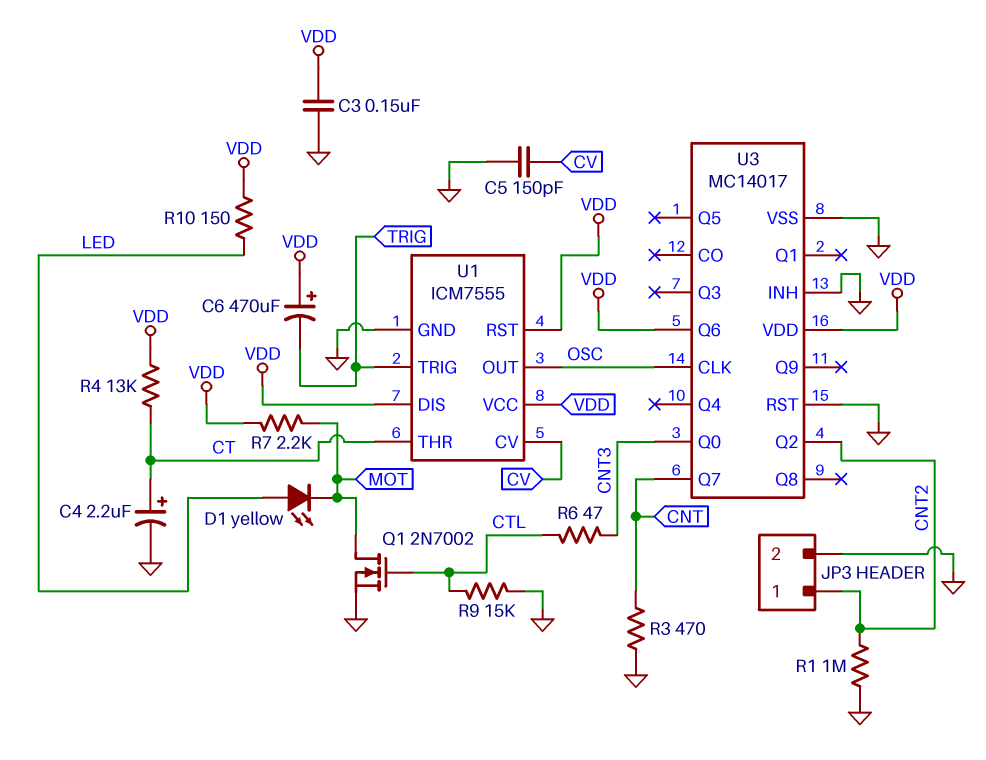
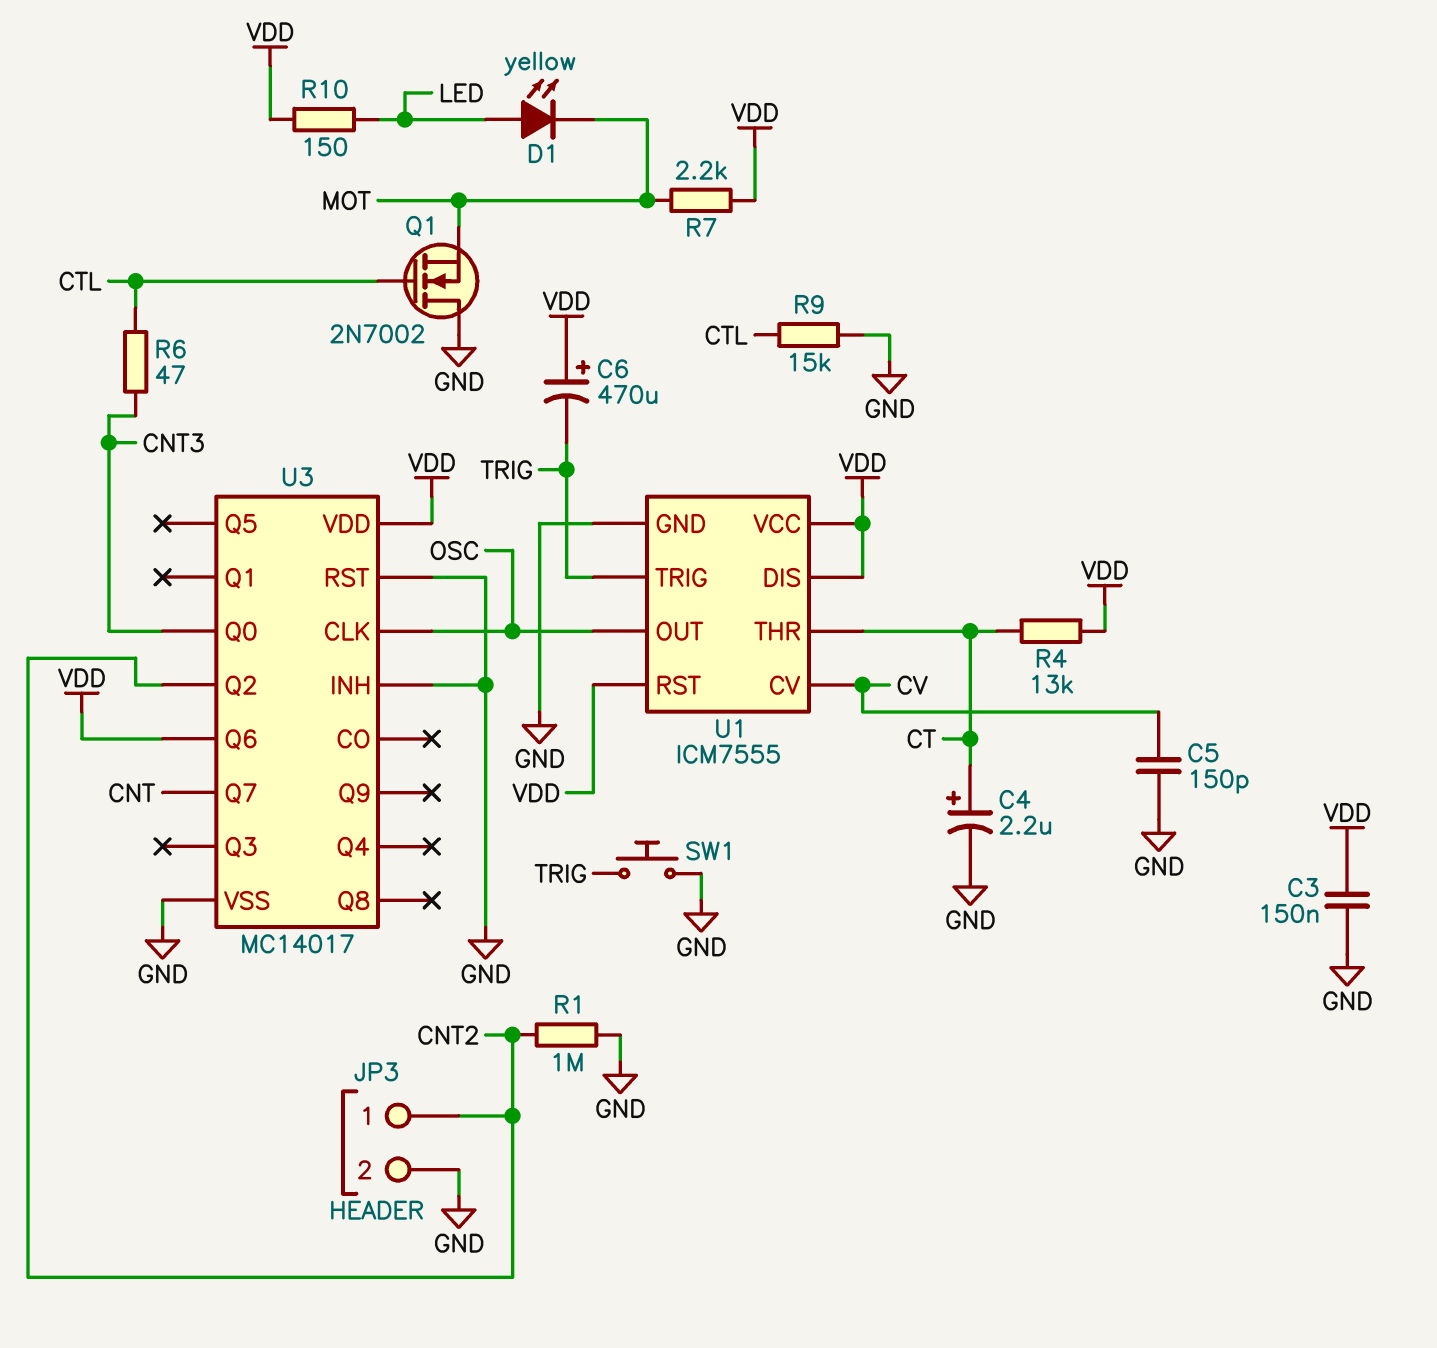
Q1: NMOS 2N7002 (G CTL, D MOT, S GND) -> NMOS 2N7002 (G CTL, D GND, S MOT)
R3: 470 (CNT, GND) -> none
SW1: none -> button (GND, TRIG)

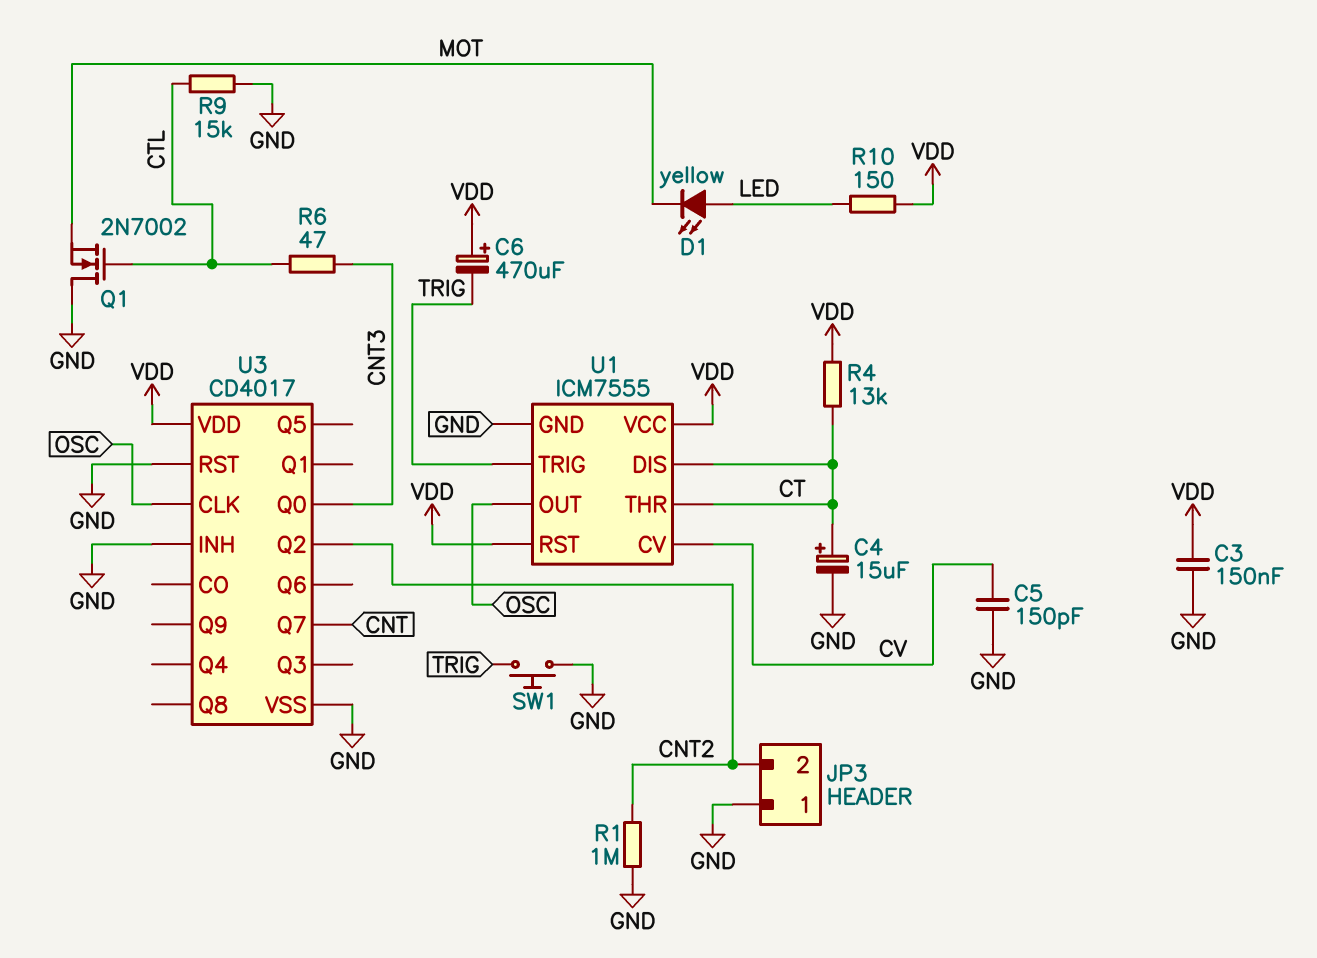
C4: 2.2uF (plus CT, minus GND) -> 15uF (plus CT, minus GND)
JP3 pin 1: CNT2 -> GND
JP3 pin 2: GND -> CNT2
R7: 2.2k (MOT, VDD) -> none
U1 pin DIS: VDD -> CT
U3: MC14017 -> CD4017
U3 pin Q6: VDD -> none

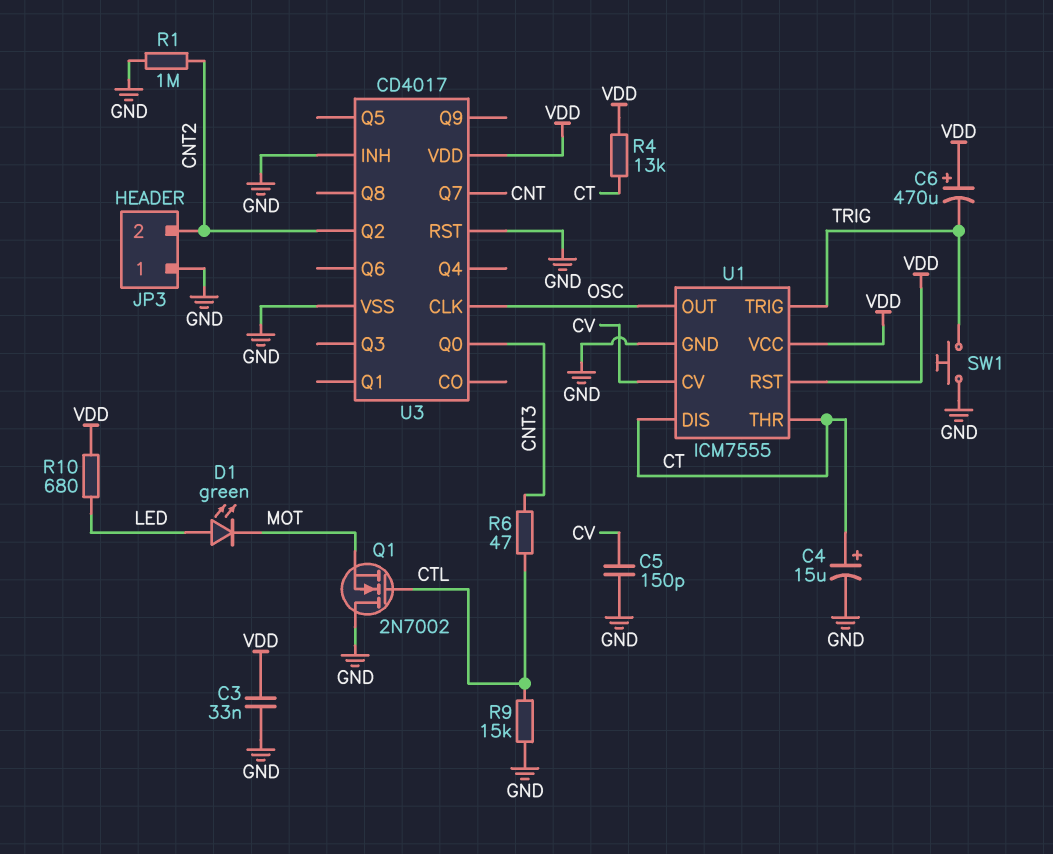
C3: 150nF (GND, VDD) -> 33nF (GND, VDD)
D1: LED yellow (A LED, K MOT) -> LED green (A LED, K MOT)
R10: 150 (LED, VDD) -> 680 (LED, VDD)

